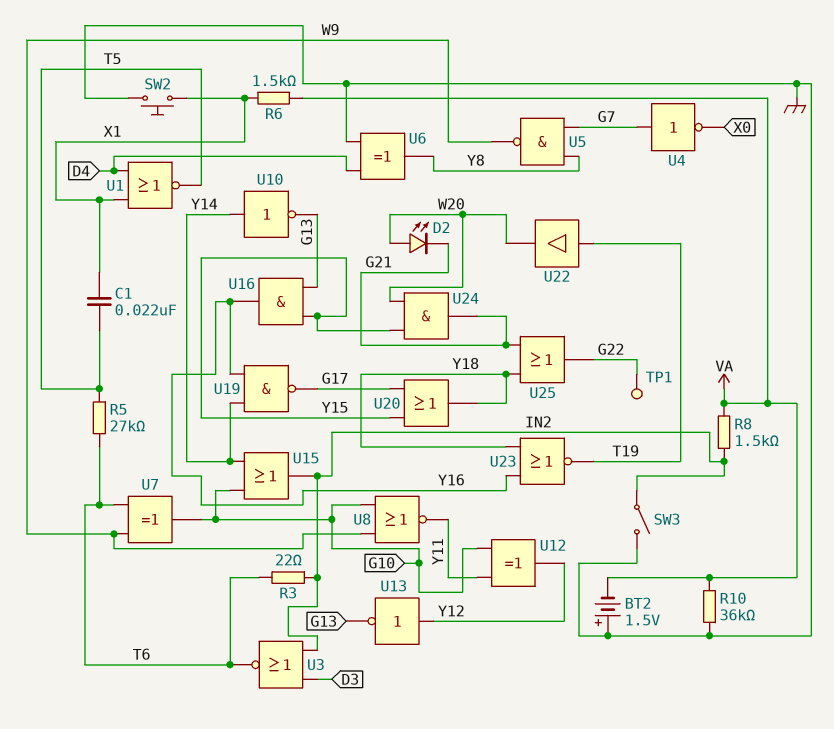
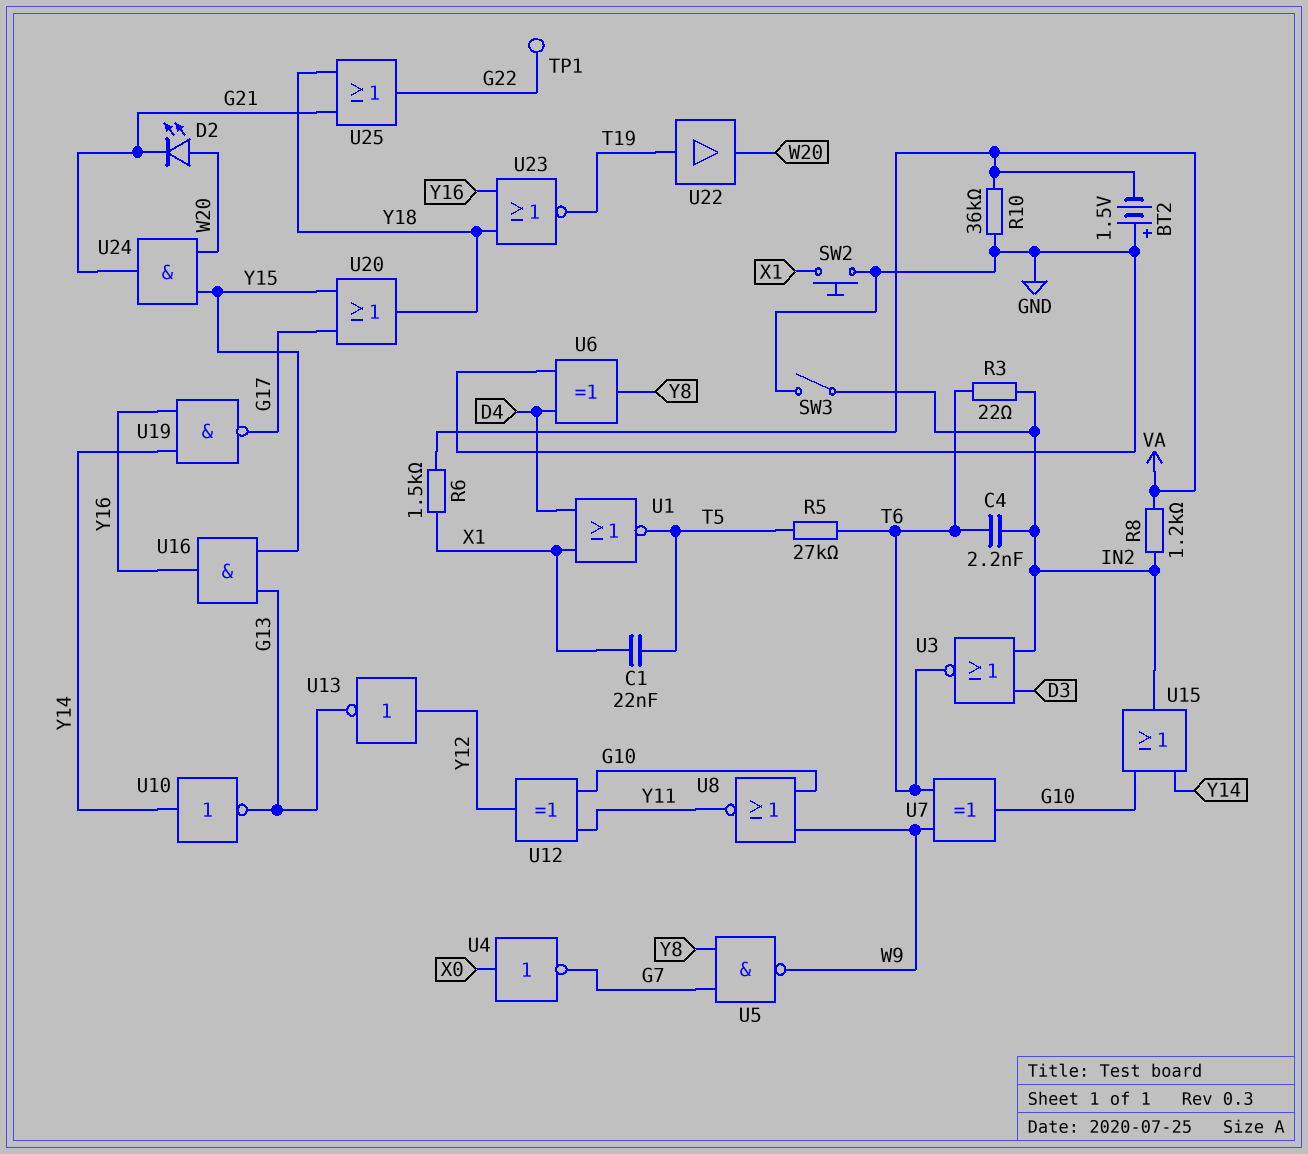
C4: none -> 2.2nF (IN2, T6)
R8: 1.5k (IN2, VA) -> 1.2k (IN2, VA)
U4: NOT (in G7, out X0) -> NOT (in X0, out G7)

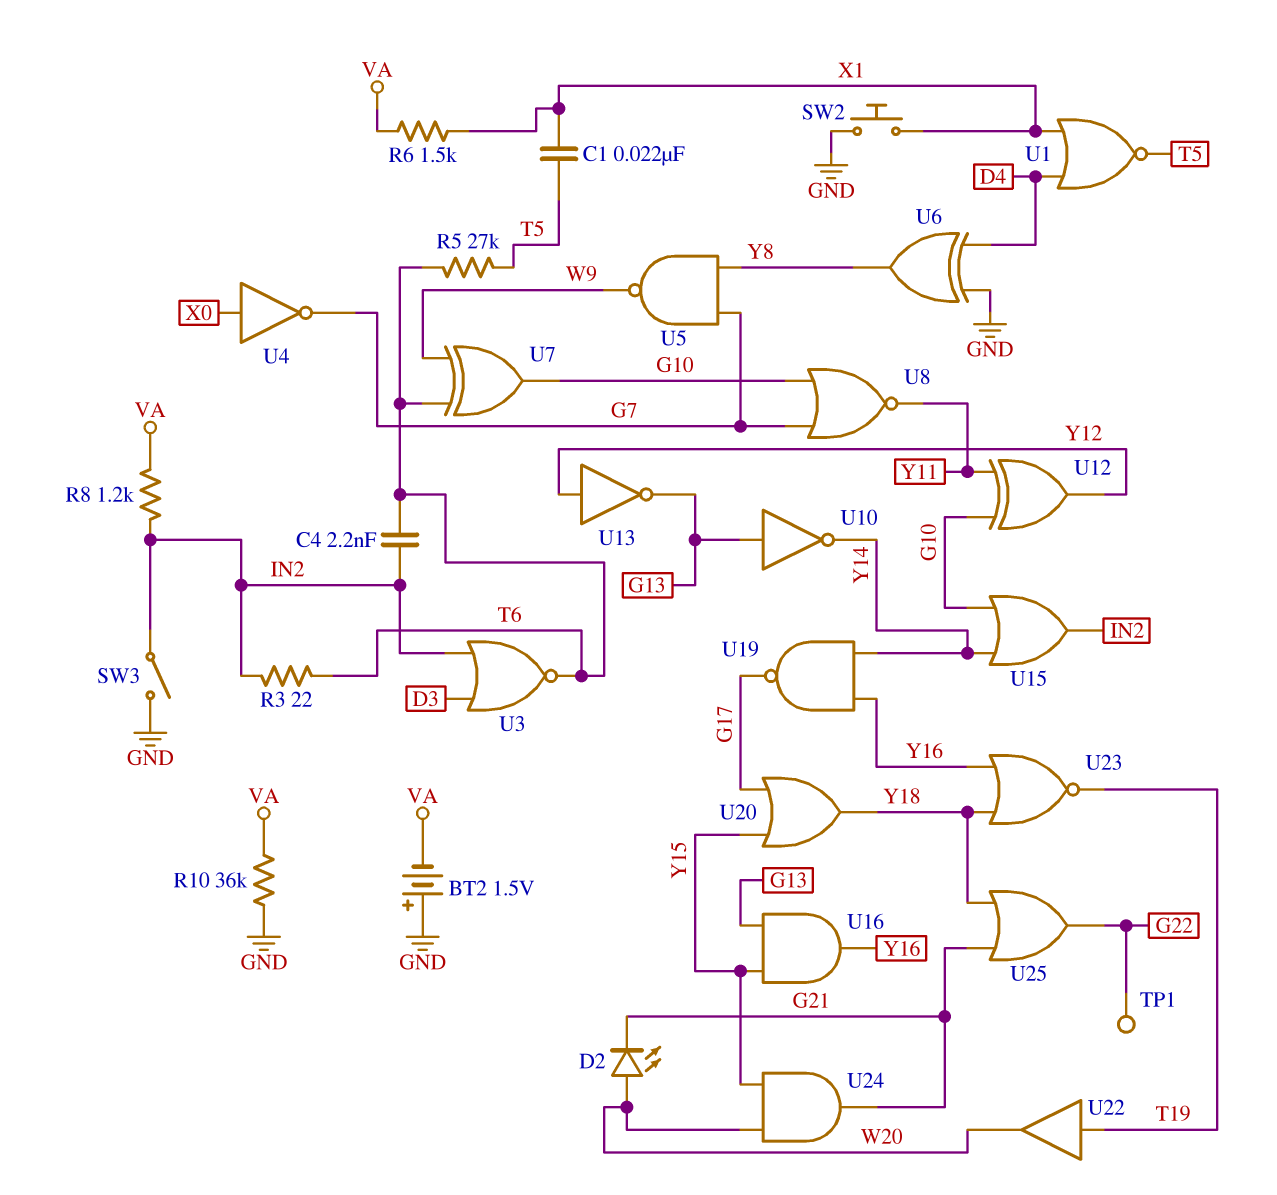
U8: NOR (in G10, in W9, out Y11) -> NOR (in G7, in G10, out Y11)
U10: NOT (in Y14, out G13) -> NOT (in G13, out Y14)

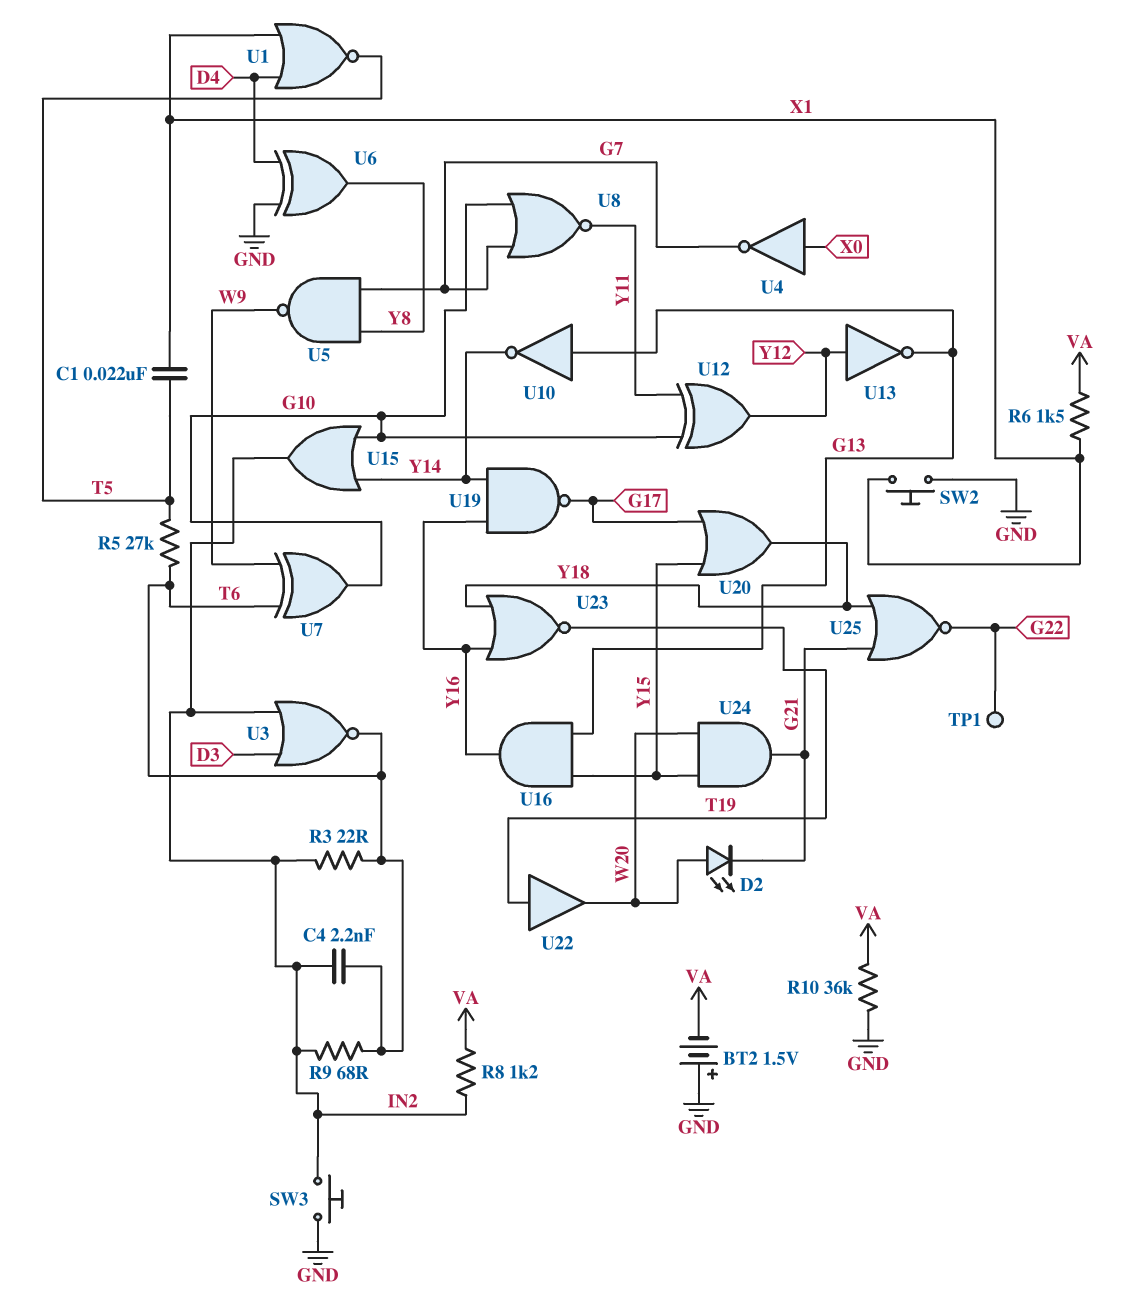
R9: none -> 68 (IN2, T6)
SW3: switch (GND, IN2) -> button (GND, IN2)
U25: OR (in G21, in Y18, out G22) -> NOR (in G21, in Y18, out G22)

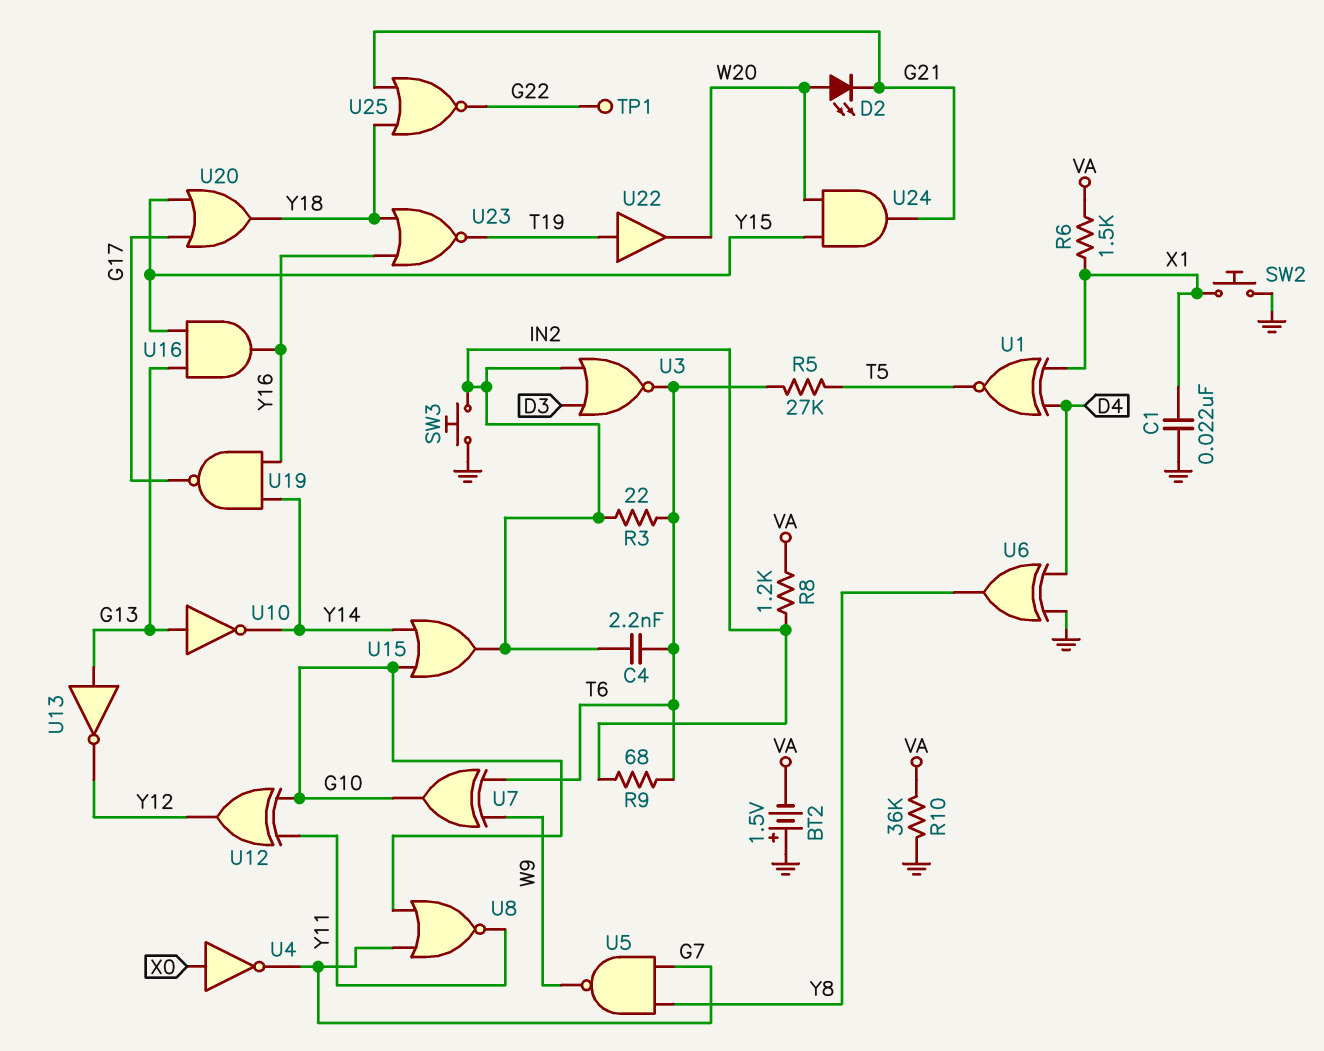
C1: 22nF (T5, X1) -> 22nF (GND, X1)
U1: NOR (in D4, in X1, out T5) -> XNOR (in D4, in X1, out T5)
U13: NOT (in Y12, out G13) -> NOT (in G13, out Y12)

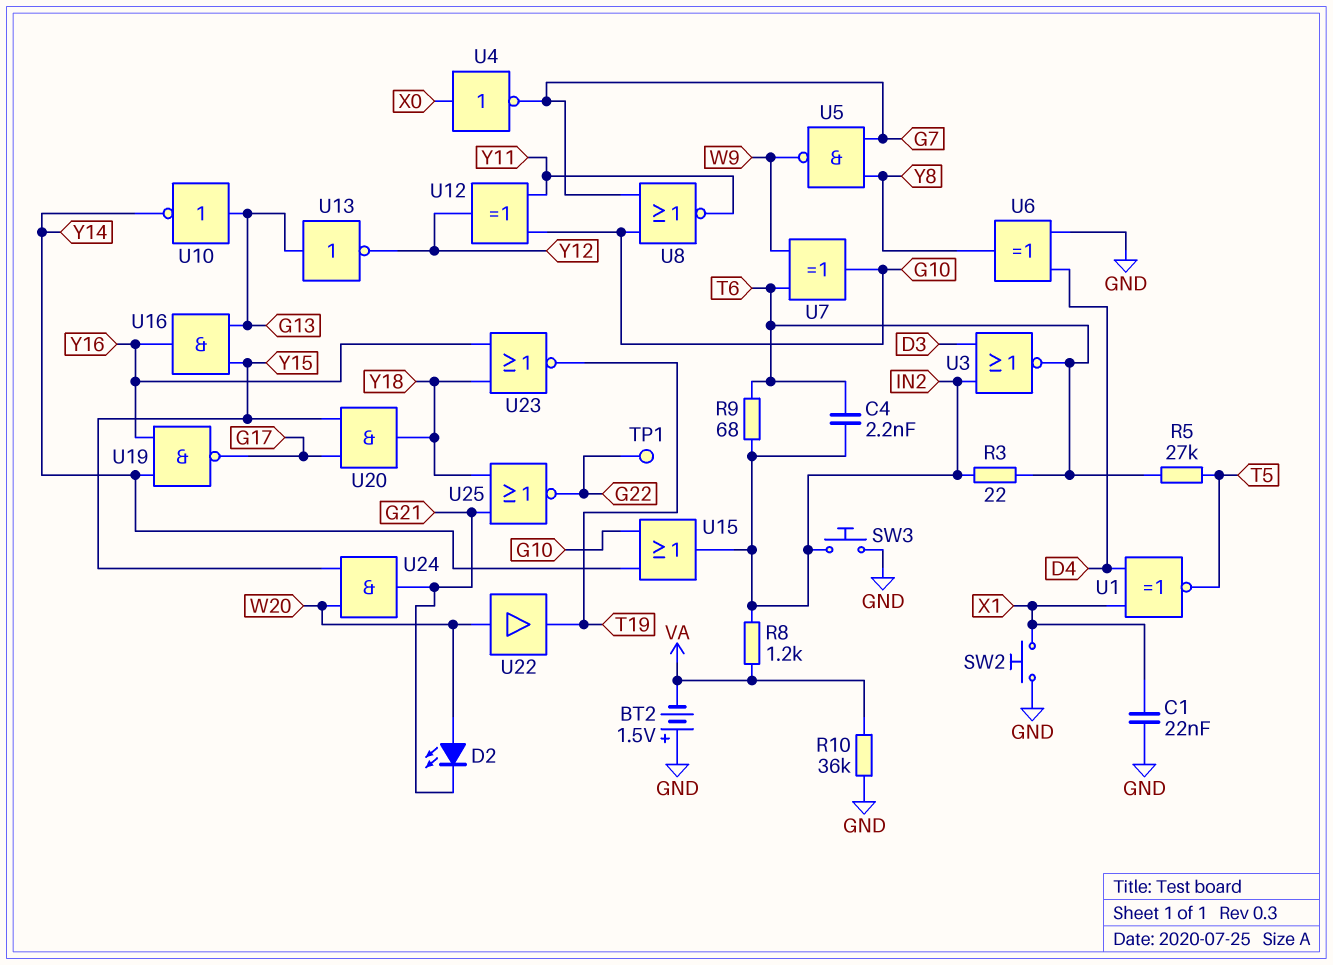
R6: 1.5k (VA, X1) -> none
U20: OR (in G17, in Y15, out Y18) -> AND (in G17, in Y15, out Y18)
U22: buffer (in T19, out W20) -> buffer (in W20, out T19)

